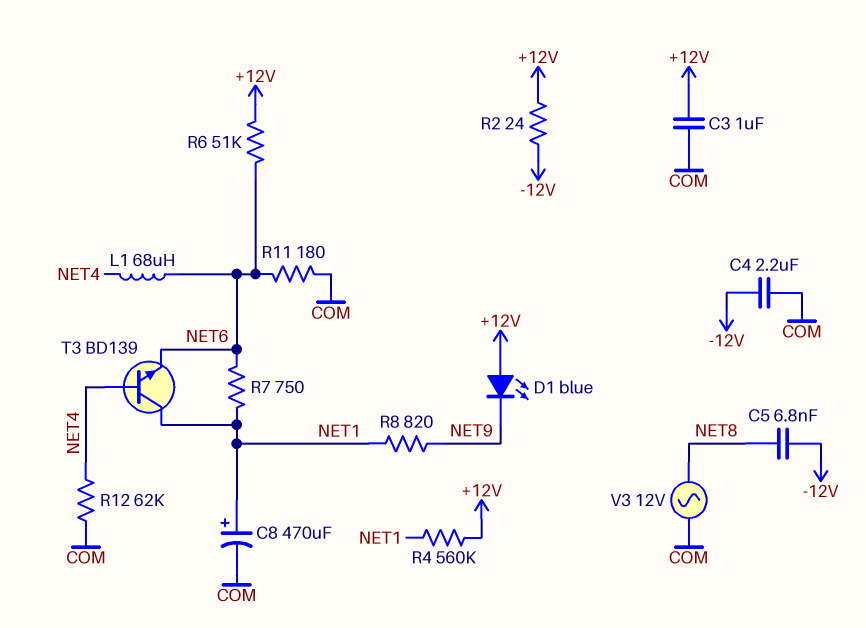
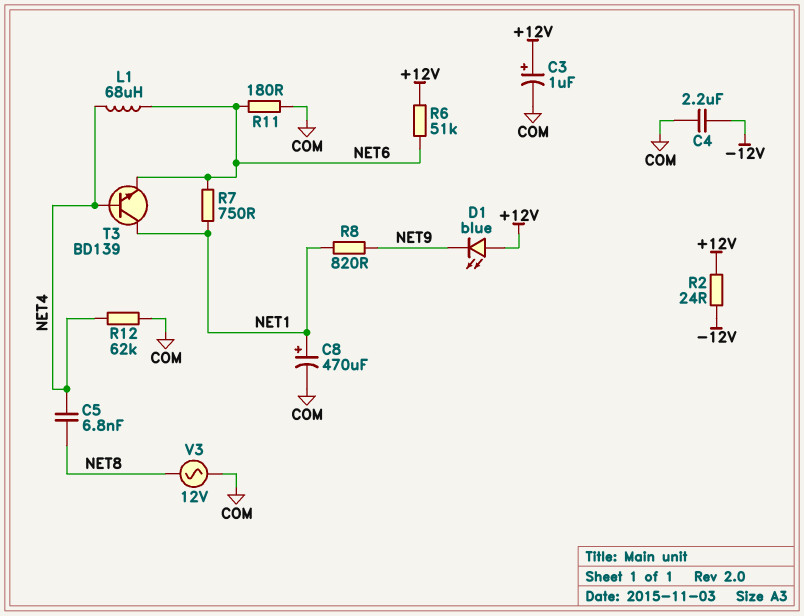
C3: 1uF (+12V, COM) -> 1uF (plus +12V, minus COM)
C5: 6.8nF (-12V, NET8) -> 6.8nF (NET4, NET8)
R4: 560k (+12V, NET1) -> none

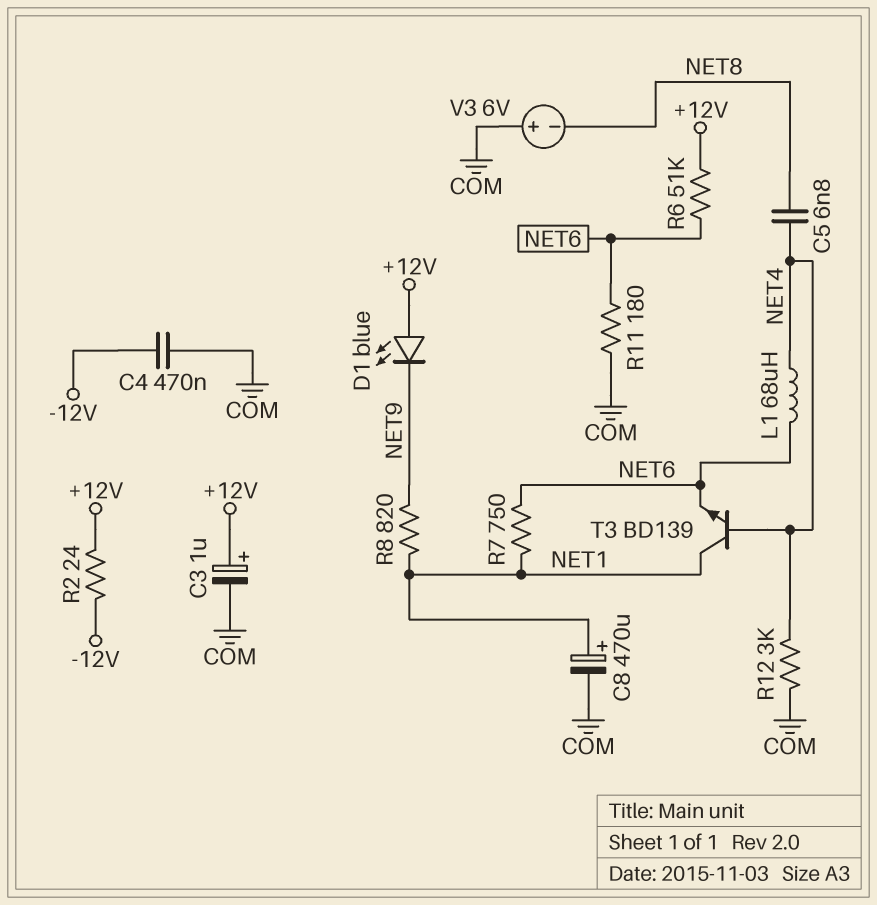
C4: 2.2uF (-12V, COM) -> 470nF (-12V, COM)
R12: 62k (COM, NET4) -> 3k (COM, NET4)
V3: AC 12V (COM, NET8) -> 6V (plus COM, minus NET8)

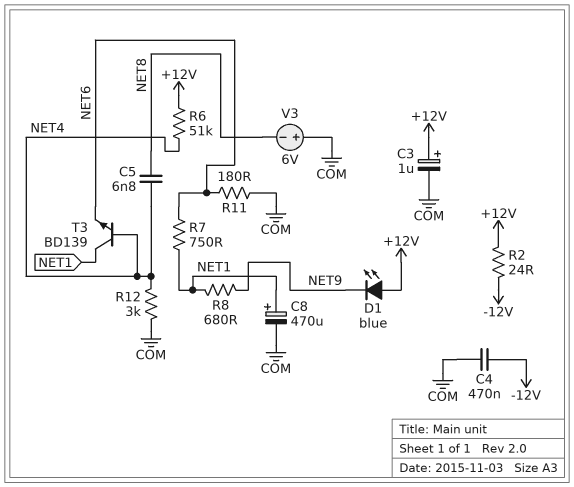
L1: 68uH (NET4, NET6) -> none
R6: 51k (+12V, NET6) -> 51k (+12V, NET4)
R8: 820 (NET1, NET9) -> 680 (NET1, NET9)

